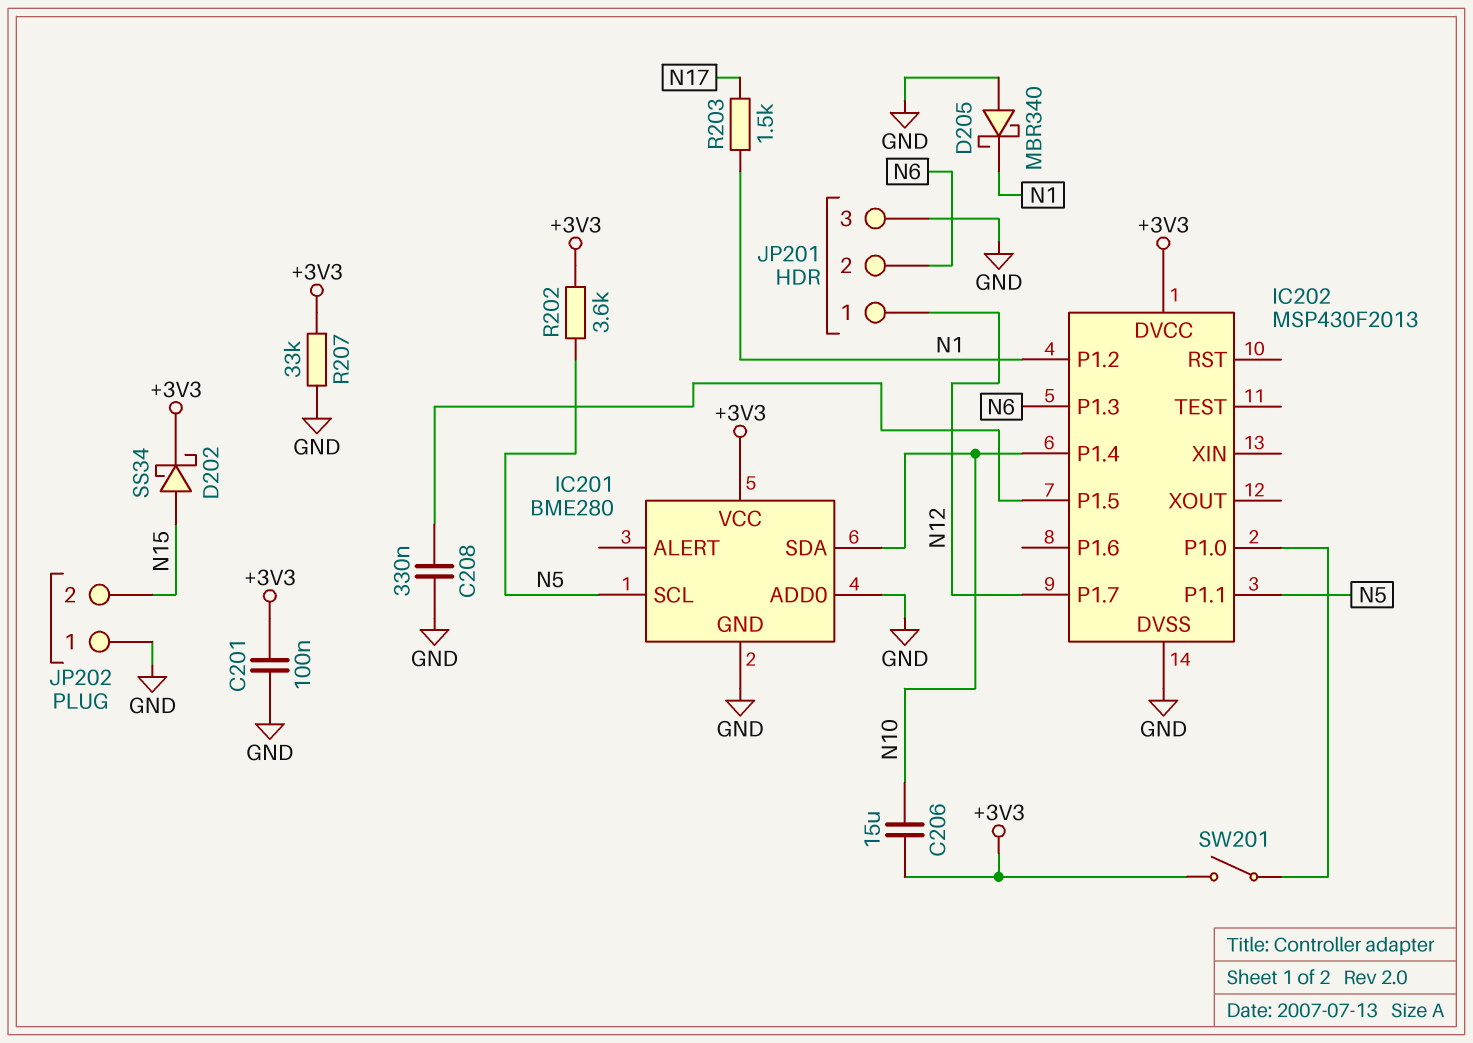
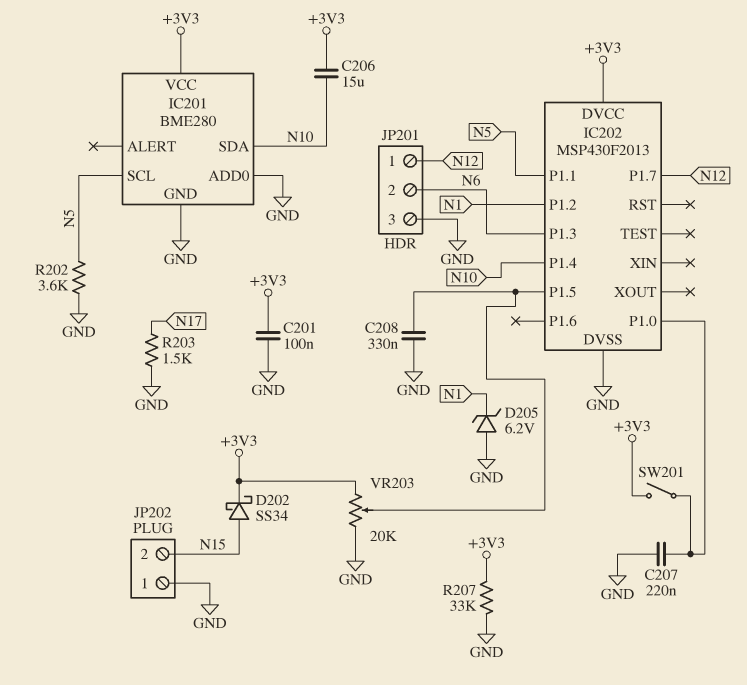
C207: none -> 220nF (GND, IC202/P1.0)
D205: schottky MBR340 (A GND, K N1) -> zener 6.2V (A GND, K N1)
R202: 3.6k (+3V3, N5) -> 3.6k (GND, N5)
R203: 1.5k (N1, N17) -> 1.5k (GND, N17)
VR203: none -> 20k (+3V3, GND, wiper IC202/P1.5)

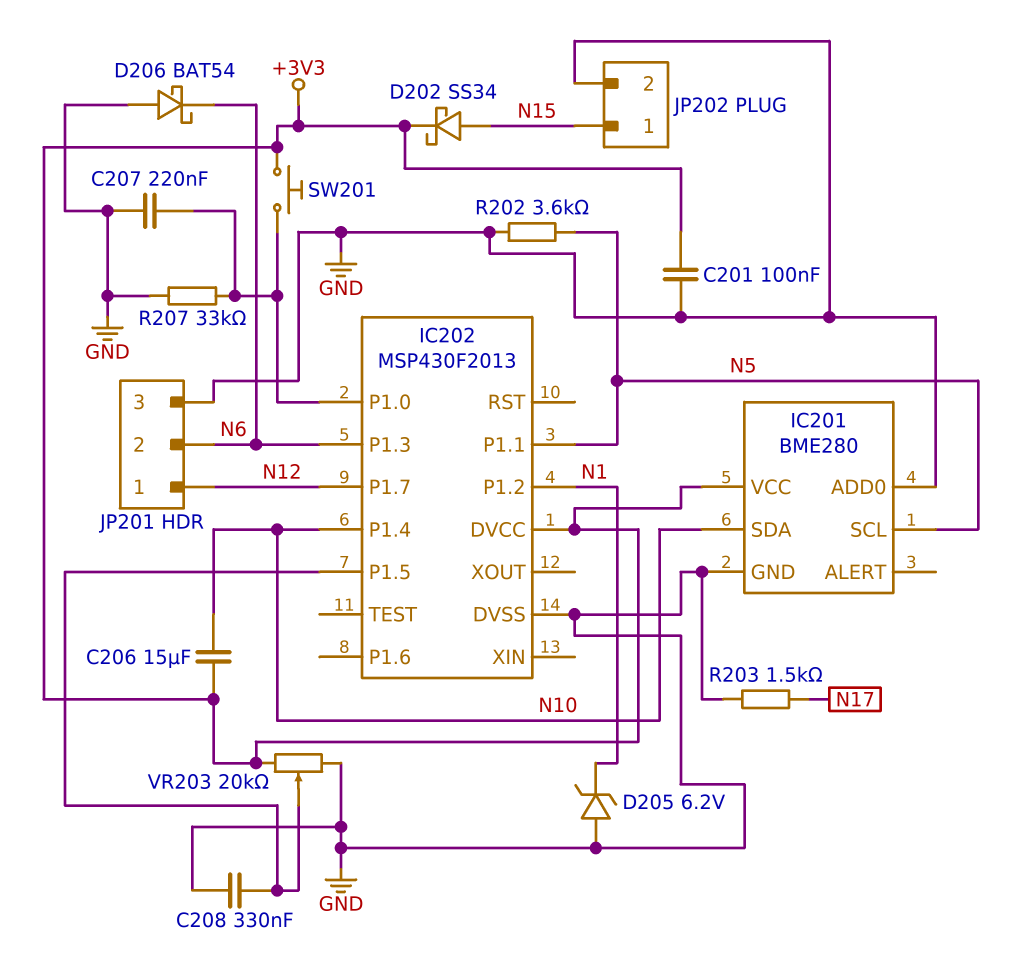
D206: none -> schottky BAT54 (A GND, K N6)
JP202 pin 1: GND -> N15
JP202 pin 2: N15 -> GND
R207: 33k (+3V3, GND) -> 33k (GND, IC202/P1.0)
SW201: switch (+3V3, IC202/P1.0) -> button (+3V3, IC202/P1.0)

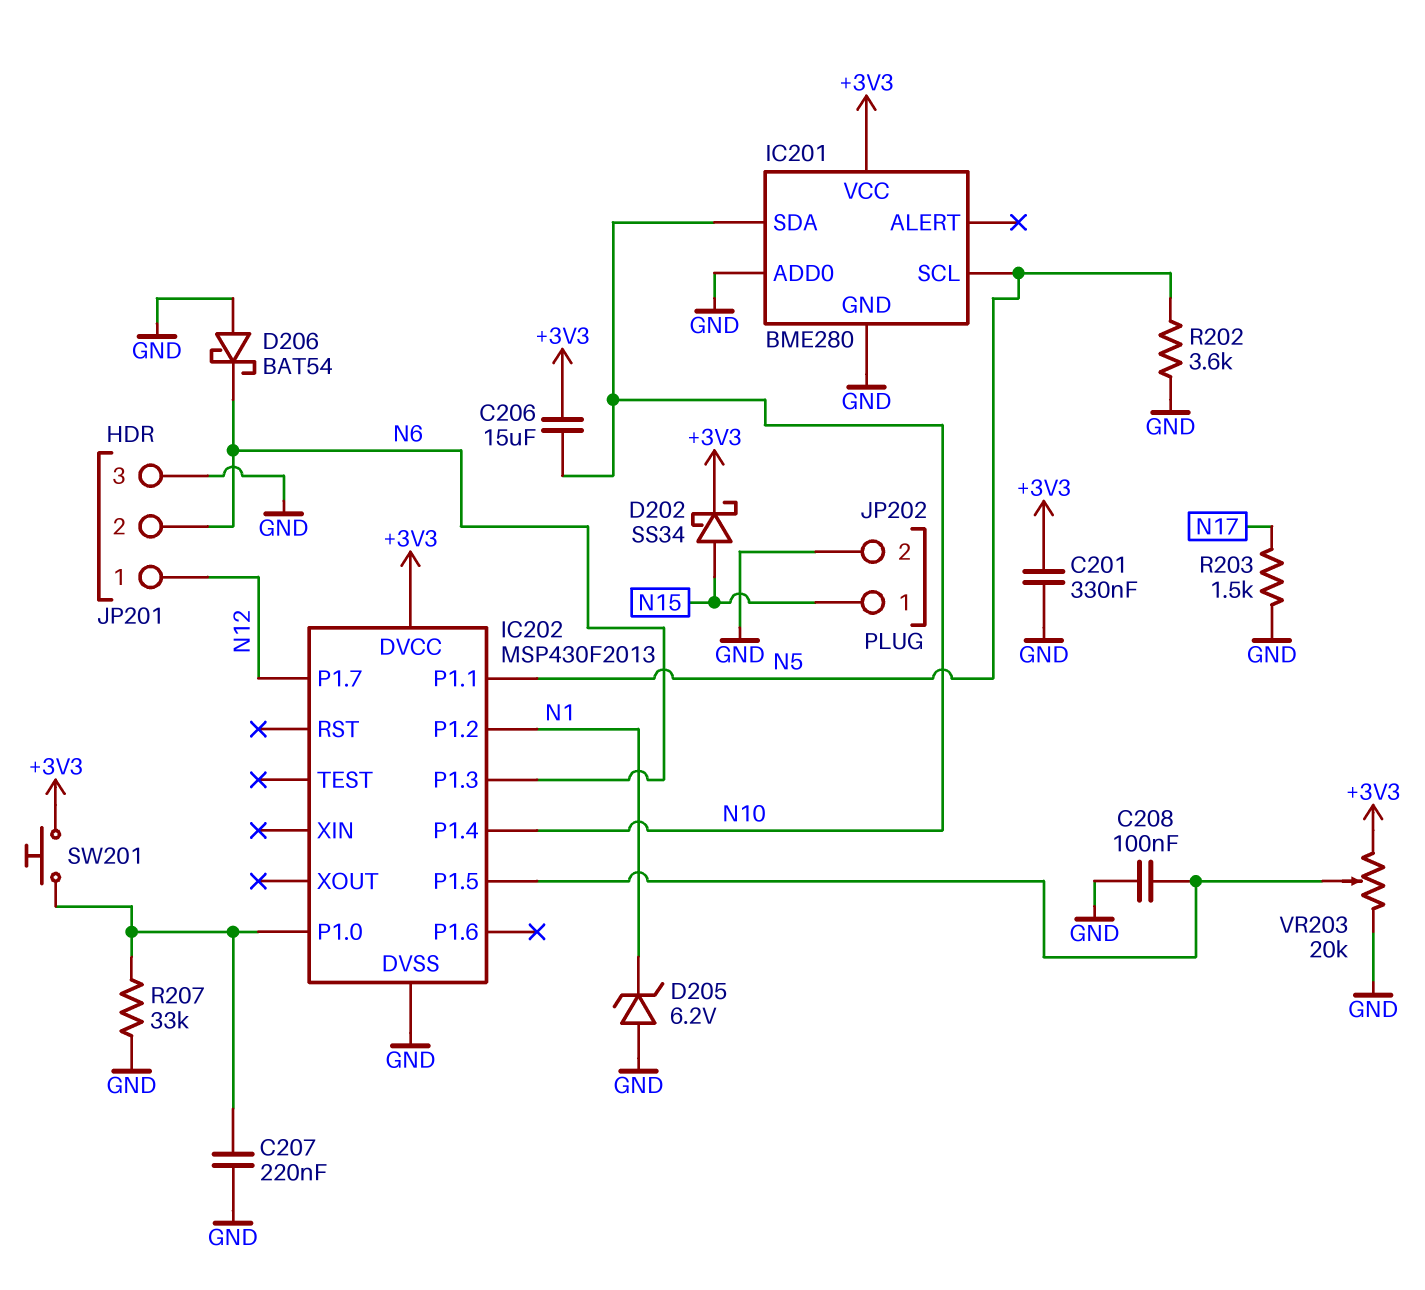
C201: 100nF (+3V3, GND) -> 330nF (+3V3, GND)
C208: 330nF (GND, IC202/P1.5) -> 100nF (GND, IC202/P1.5)

